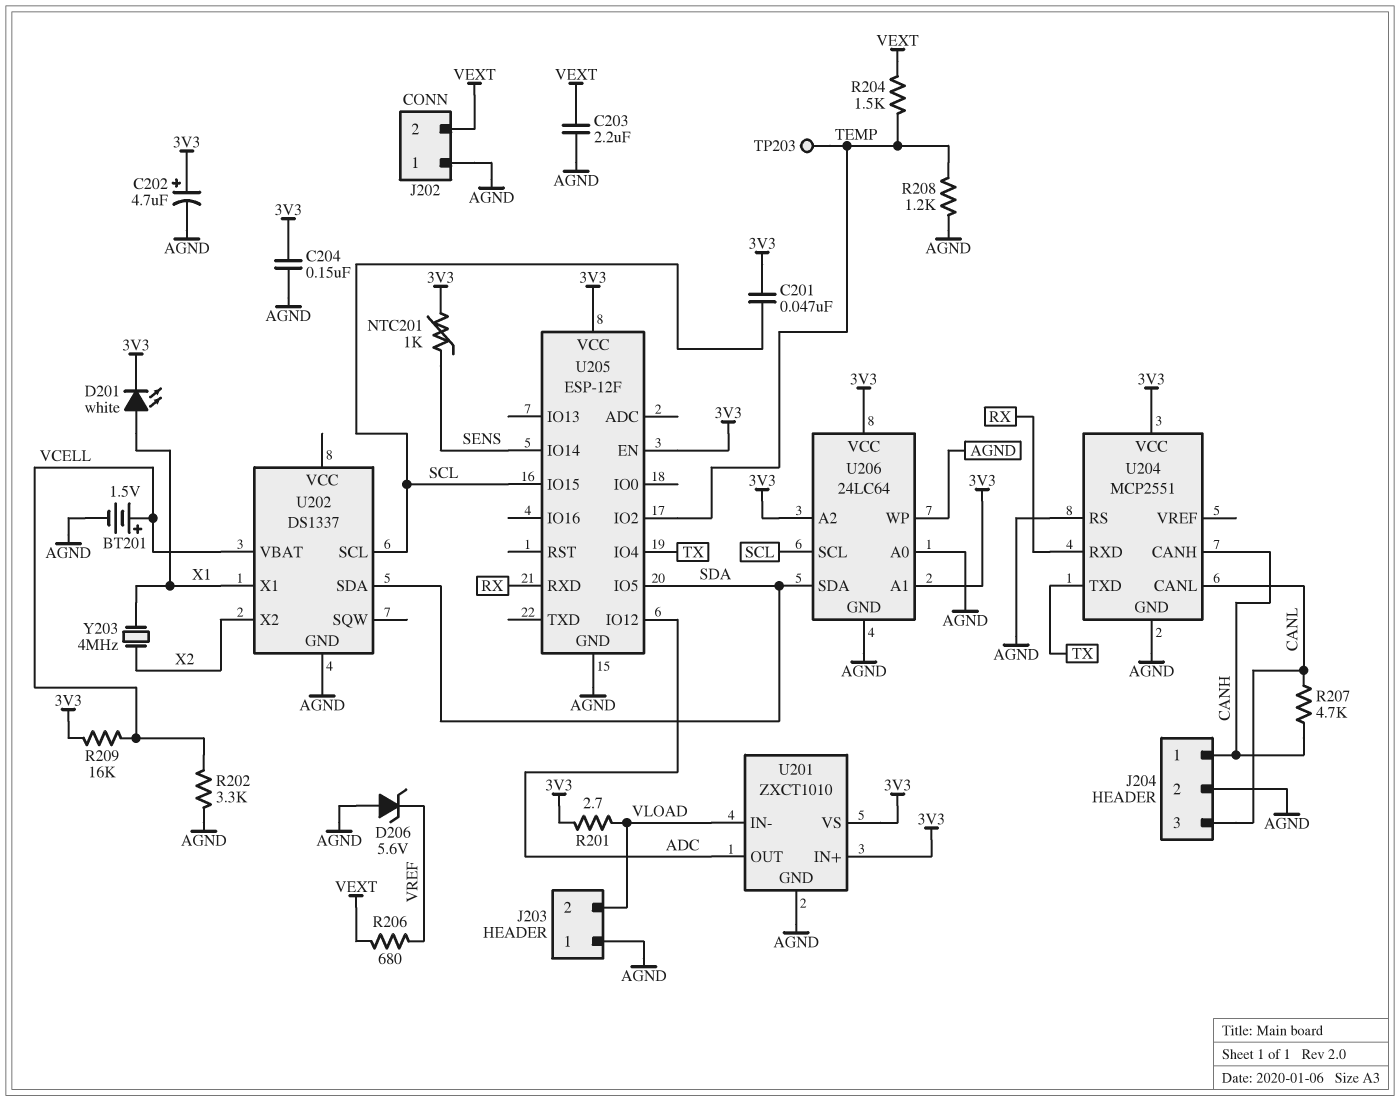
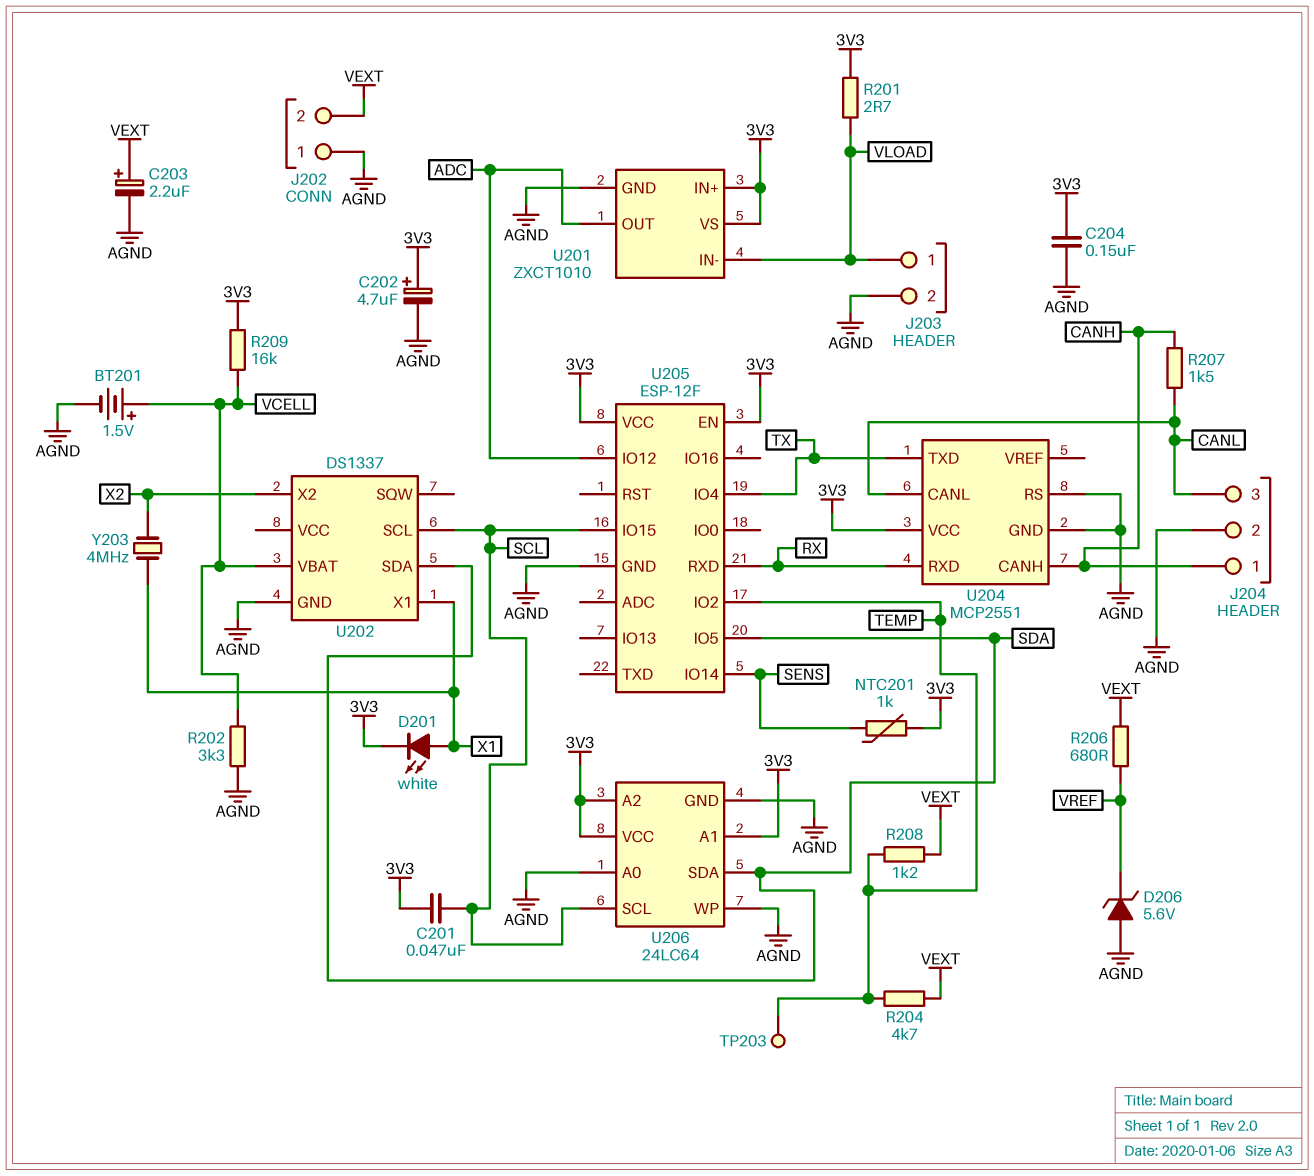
C203: 2.2uF (AGND, VEXT) -> 2.2uF (plus VEXT, minus AGND)
J203 pin 1: AGND -> VLOAD
J203 pin 2: VLOAD -> AGND
R204: 1.5k (TEMP, VEXT) -> 4.7k (TEMP, VEXT)
R207: 4.7k (CANH, CANL) -> 1.5k (CANH, CANL)
R208: 1.2k (AGND, TEMP) -> 1.2k (TEMP, VEXT)

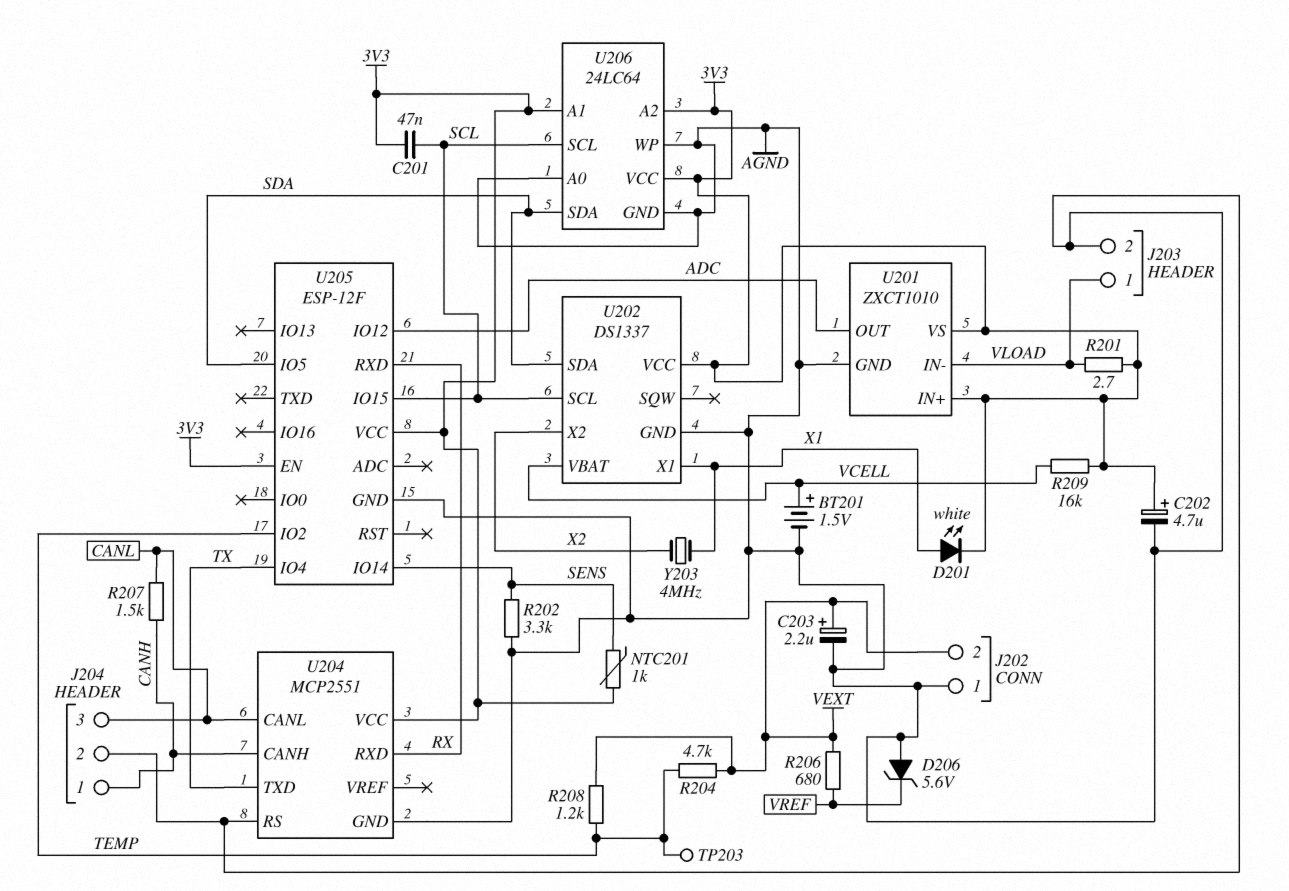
C204: 150nF (3V3, AGND) -> none
R202: 3.3k (AGND, VCELL) -> 3.3k (AGND, SENS)
U202 pin VCC: none -> 3V3

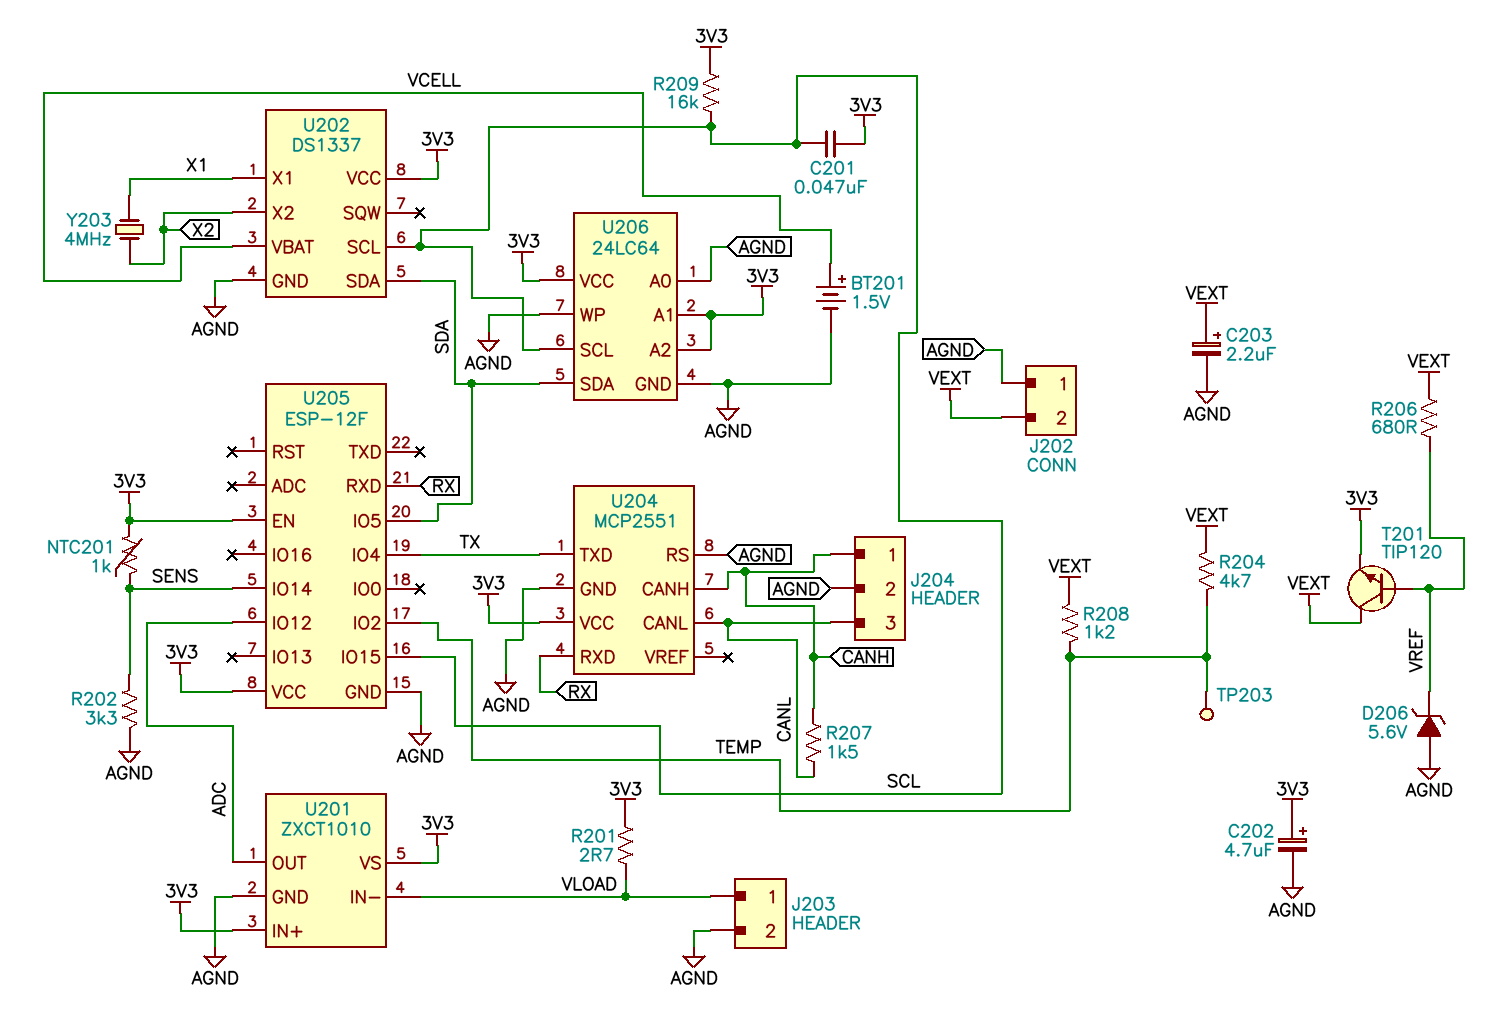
D201: LED white (A X1, K 3V3) -> none
R209: 16k (3V3, VCELL) -> 16k (3V3, SCL)
T201: none -> NPN TIP120 (B VREF, C VEXT, E 3V3)

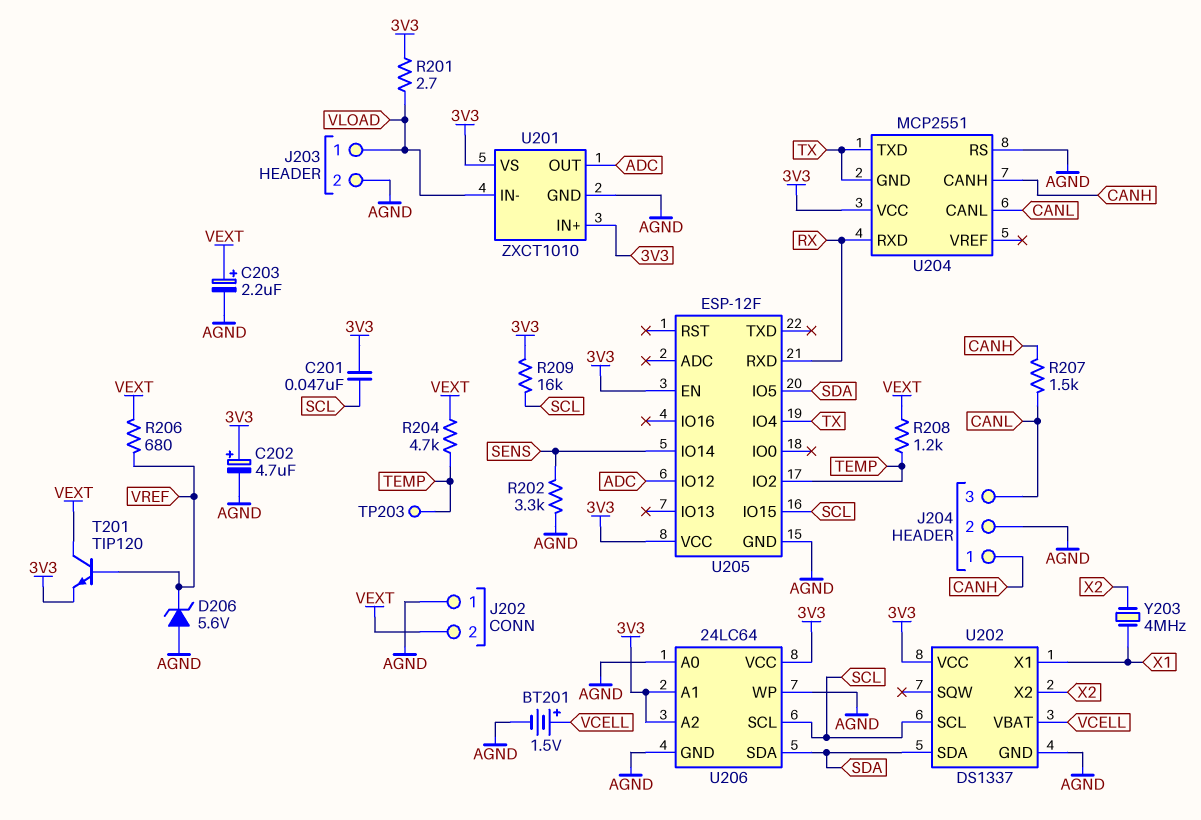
NTC201: 1k (3V3, SENS) -> none
U204 pin GND: AGND -> TX

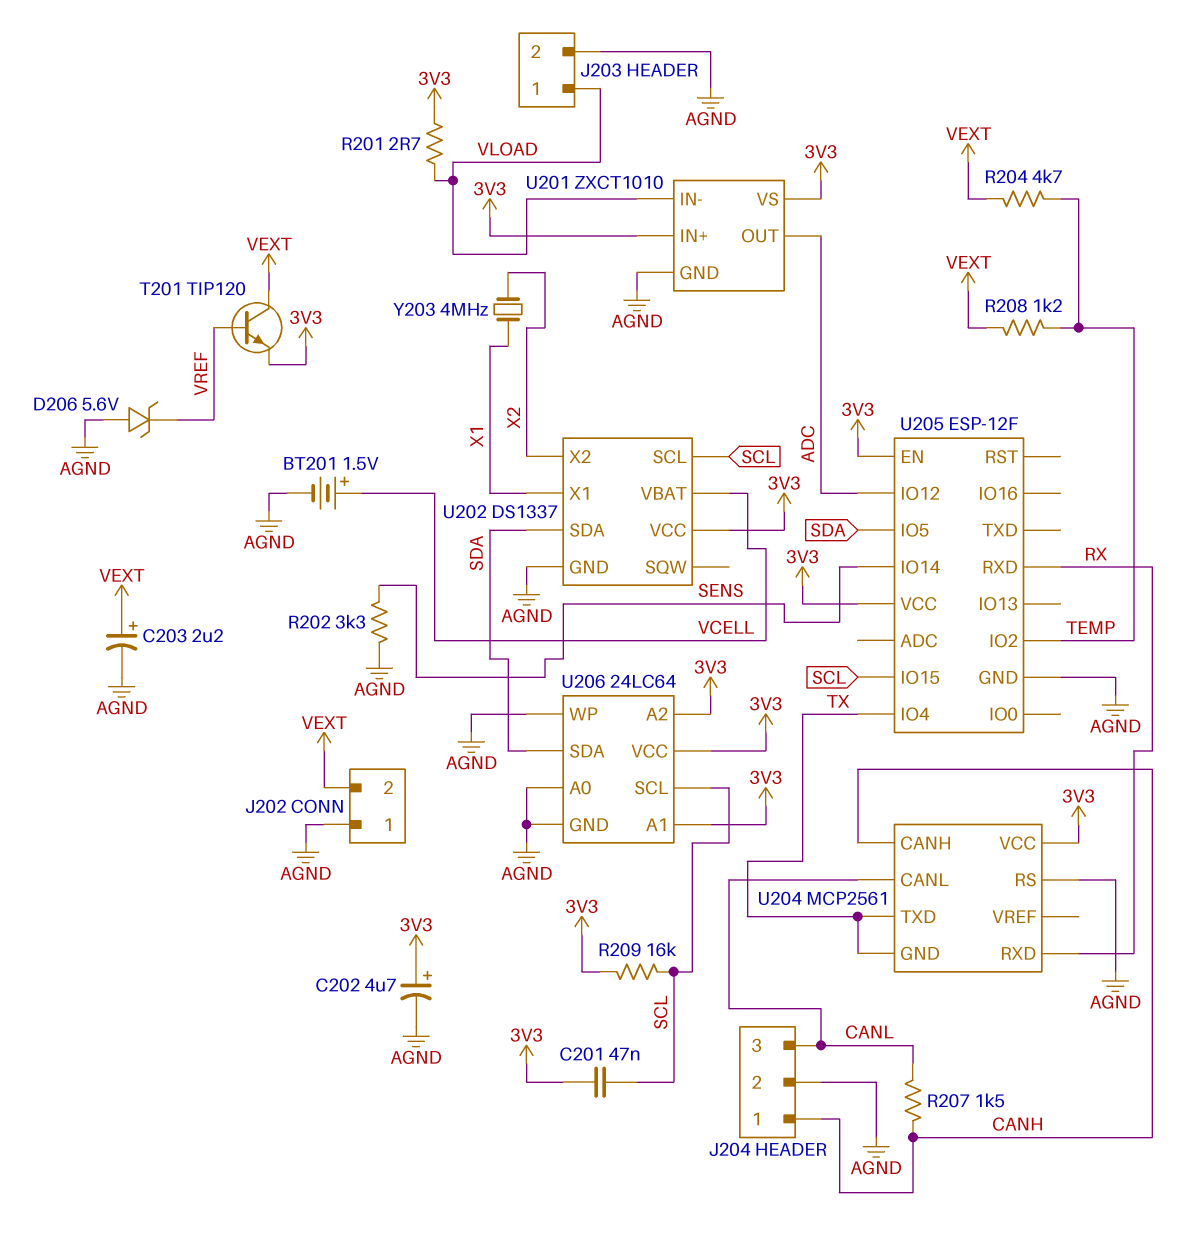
R206: 680 (VEXT, VREF) -> none
TP203: test point (TEMP) -> none
U204: MCP2551 -> MCP2561

